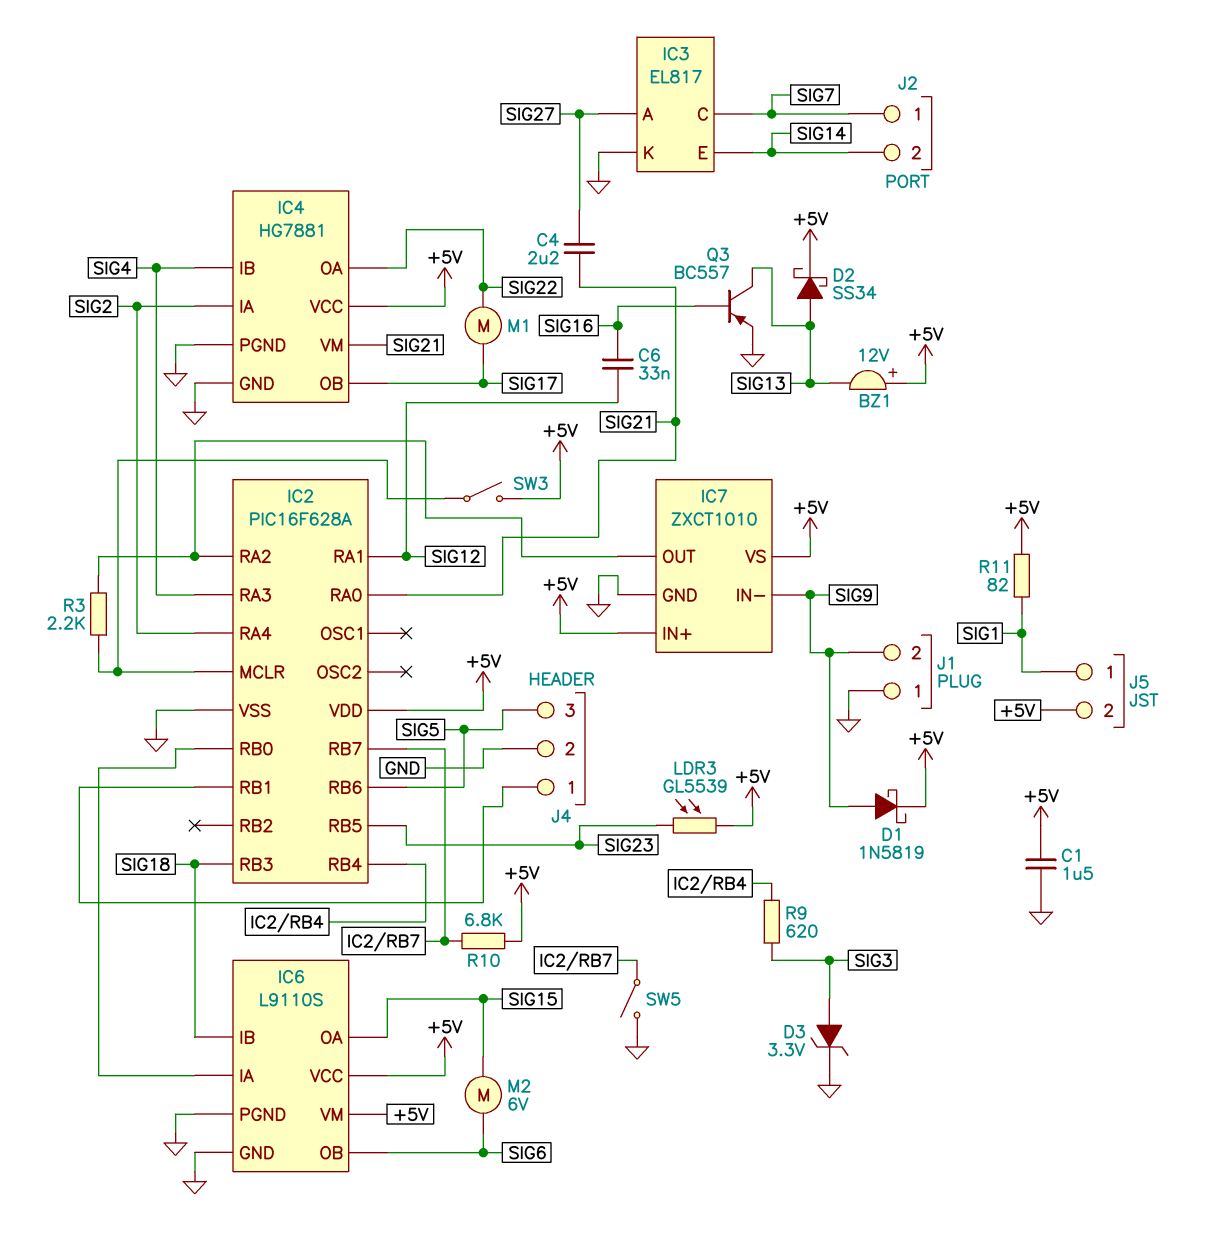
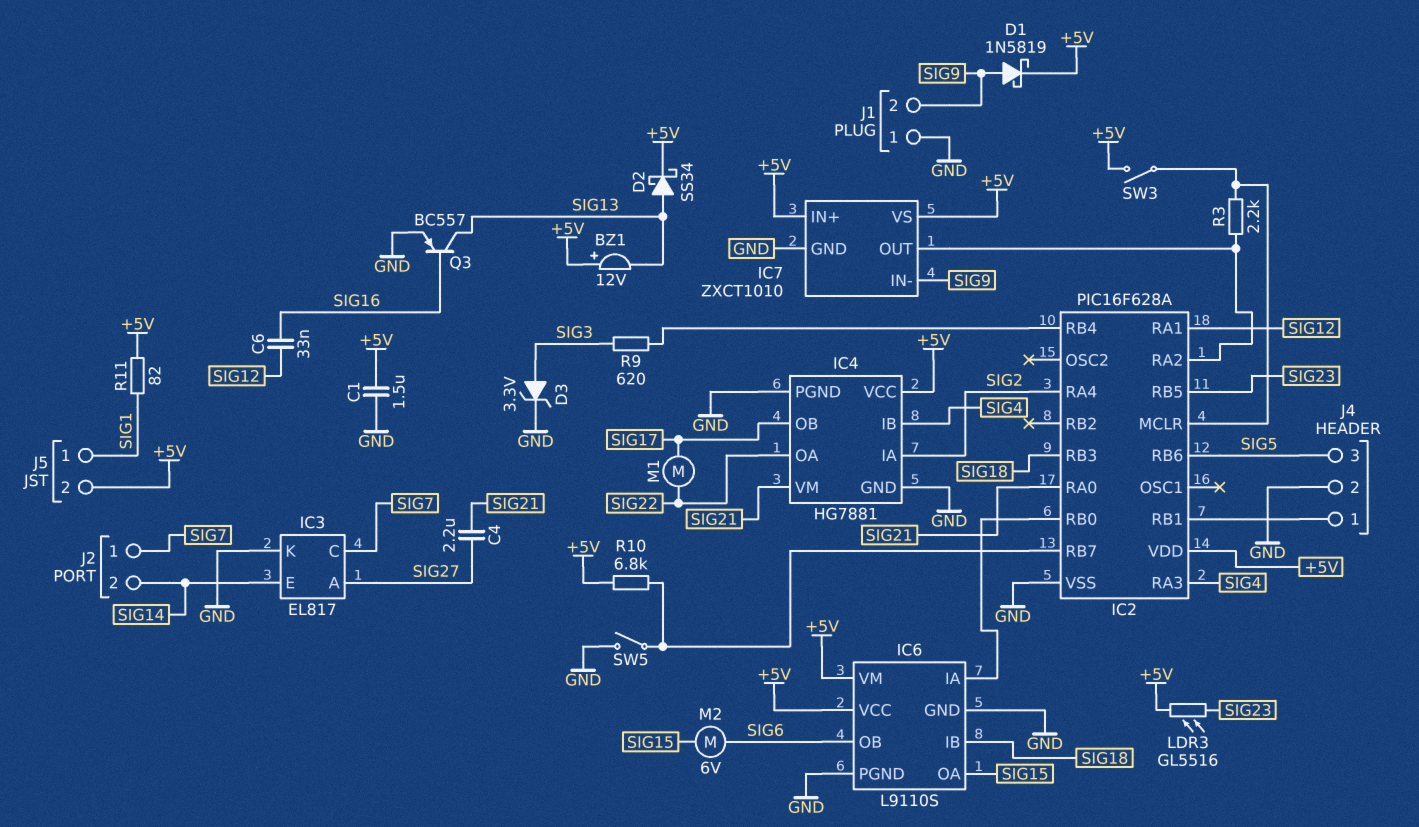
LDR3: GL5539 (+5V, SIG23) -> GL5516 (+5V, SIG23)

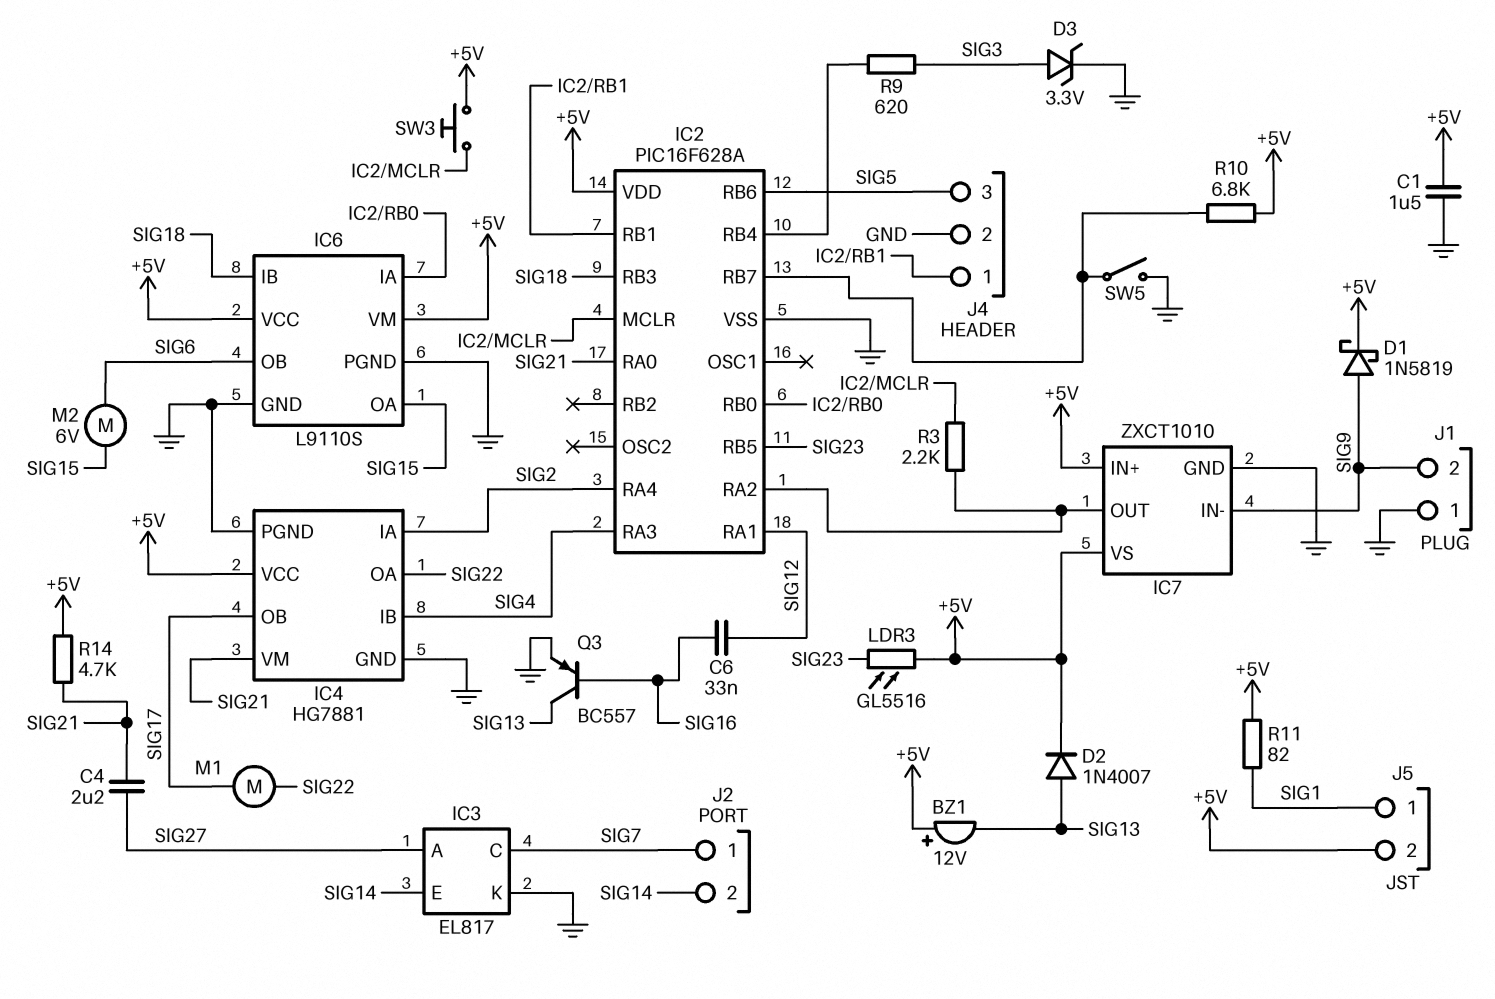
D2: schottky SS34 (A SIG13, K +5V) -> diode 1N4007 (A SIG13, K +5V)
R14: none -> 4.7k (+5V, SIG21)
SW3: switch (+5V, IC2/MCLR) -> button (+5V, IC2/MCLR)

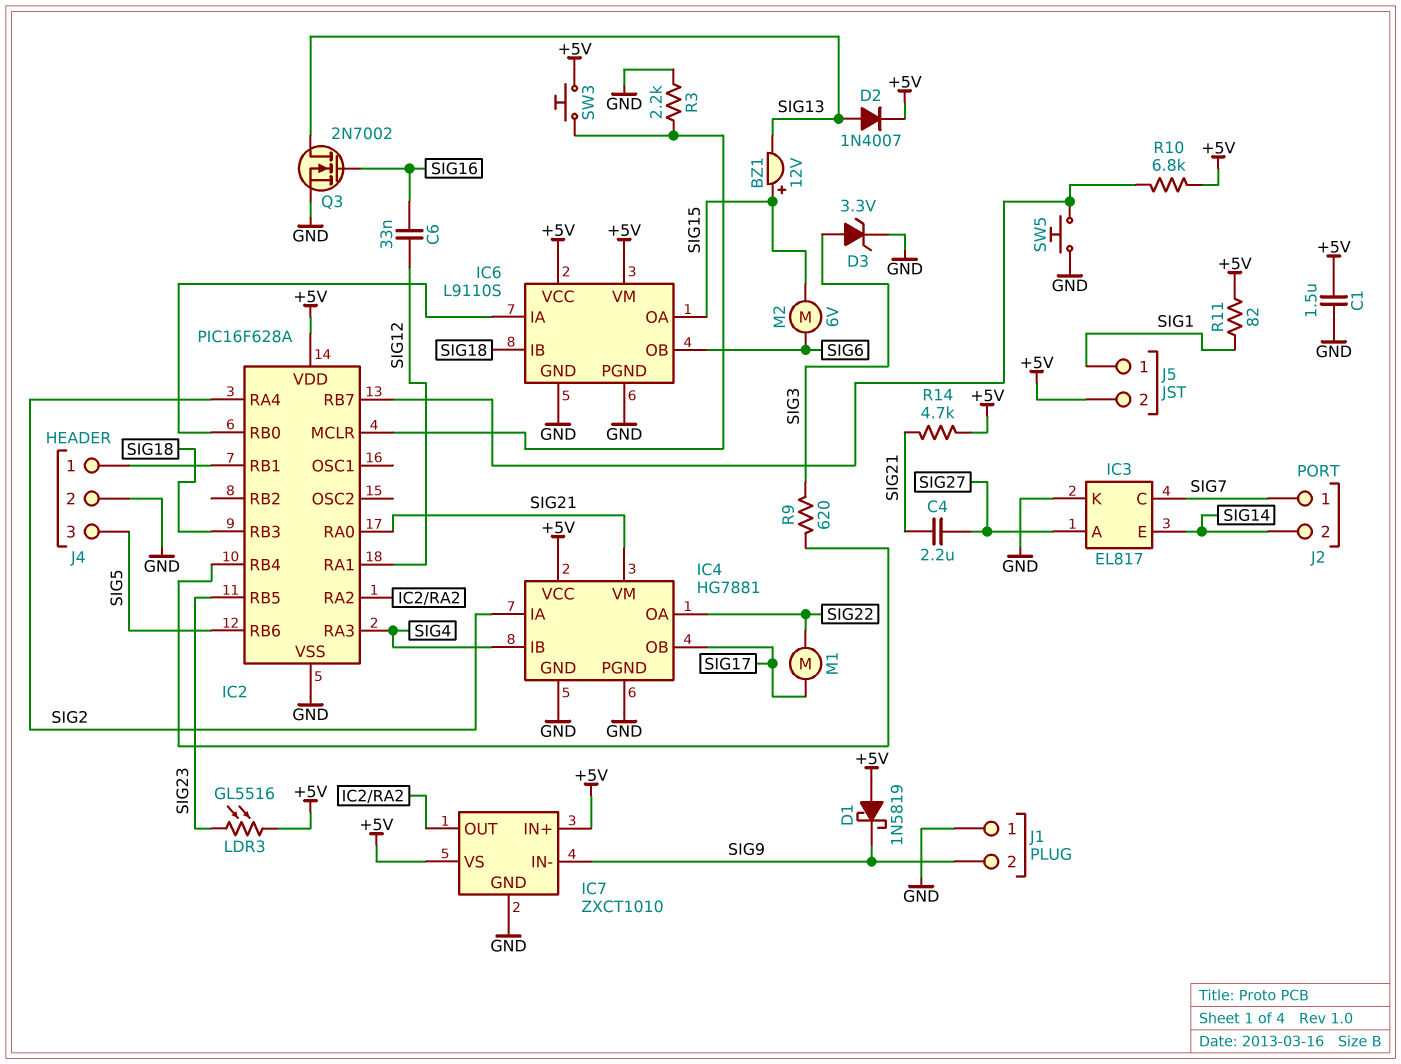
BZ1: buzzer 12V (plus +5V, minus SIG13) -> buzzer 12V (plus SIG15, minus SIG13)
D1: schottky 1N5819 (A SIG9, K +5V) -> schottky 1N5819 (A +5V, K SIG9)
Q3: PNP BC557 (B SIG16, C SIG13, E GND) -> NMOS 2N7002 (G SIG16, D SIG13, S GND)
R3: 2.2k (IC2/MCLR, IC2/RA2) -> 2.2k (GND, IC2/MCLR)
SW5: switch (GND, IC2/RB7) -> button (GND, IC2/RB7)

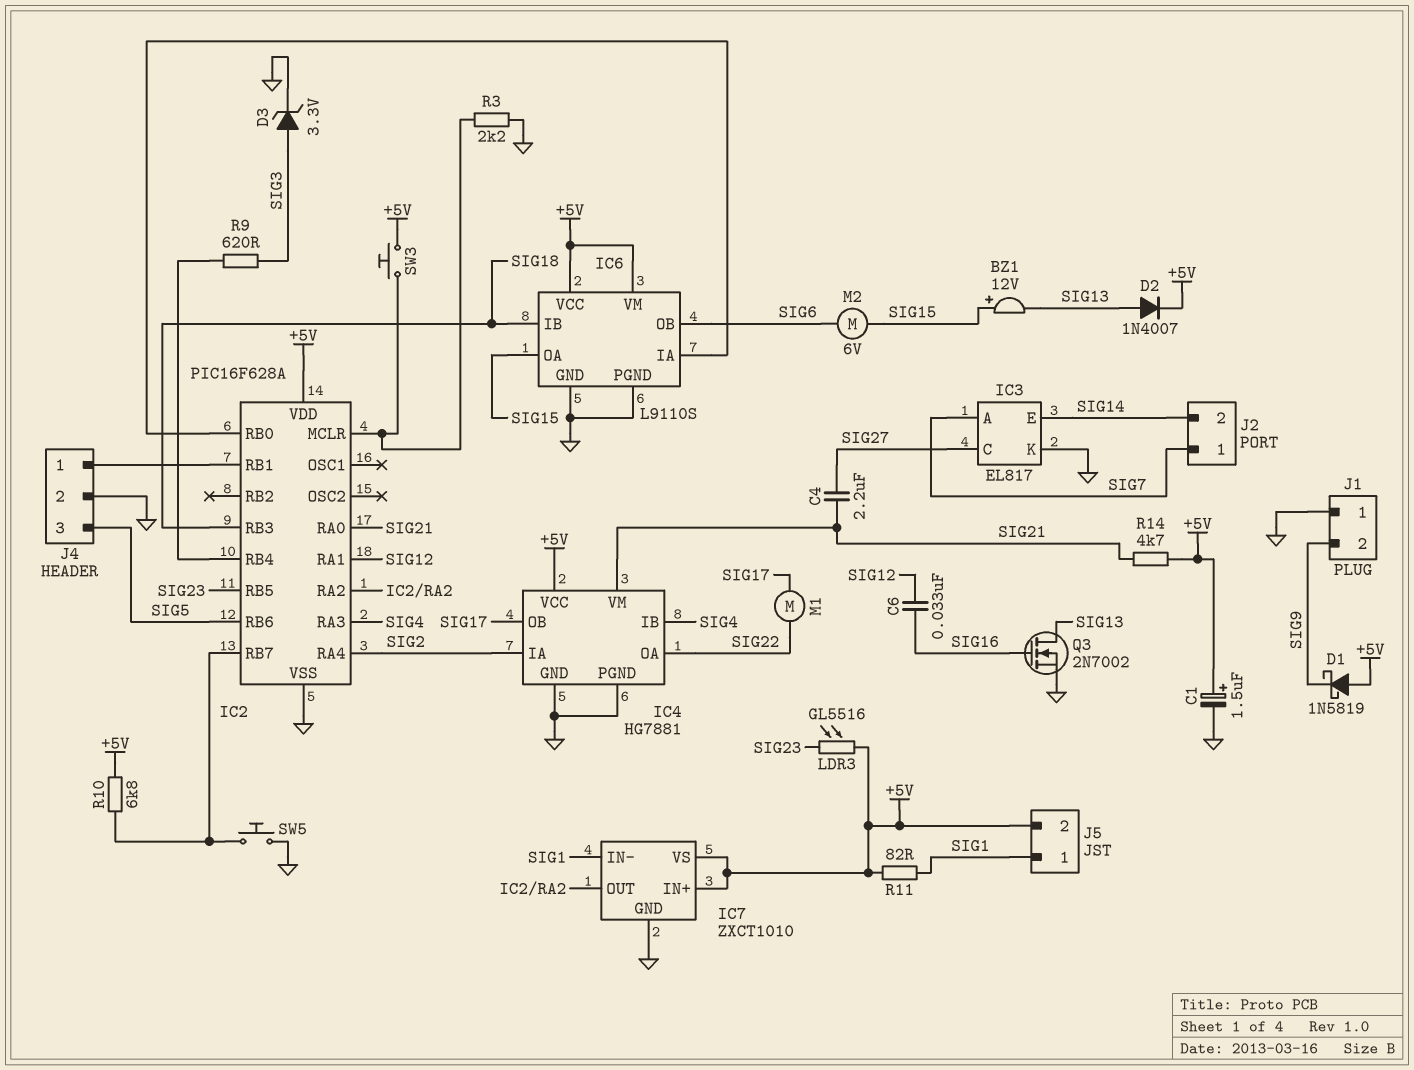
C1: 1.5uF (+5V, GND) -> 1.5uF (plus +5V, minus GND)
IC3 pin A: SIG27 -> SIG7
IC3 pin C: SIG7 -> SIG27
IC7 pin IN-: SIG9 -> SIG1

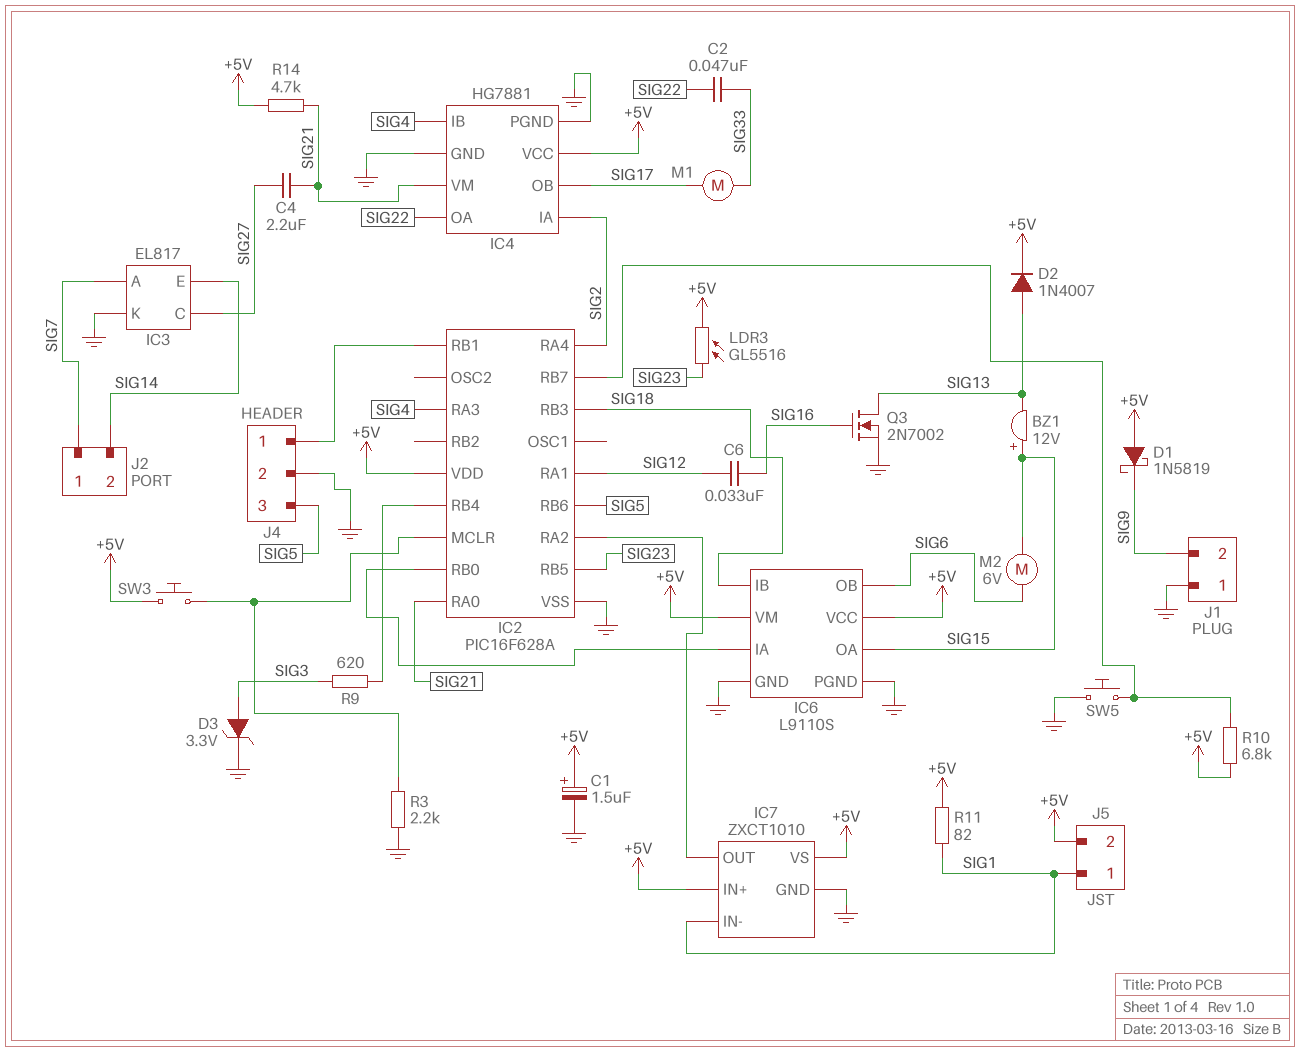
C2: none -> 47nF (SIG22, SIG33)
M1: motor (SIG17, SIG22) -> motor (SIG17, SIG33)

